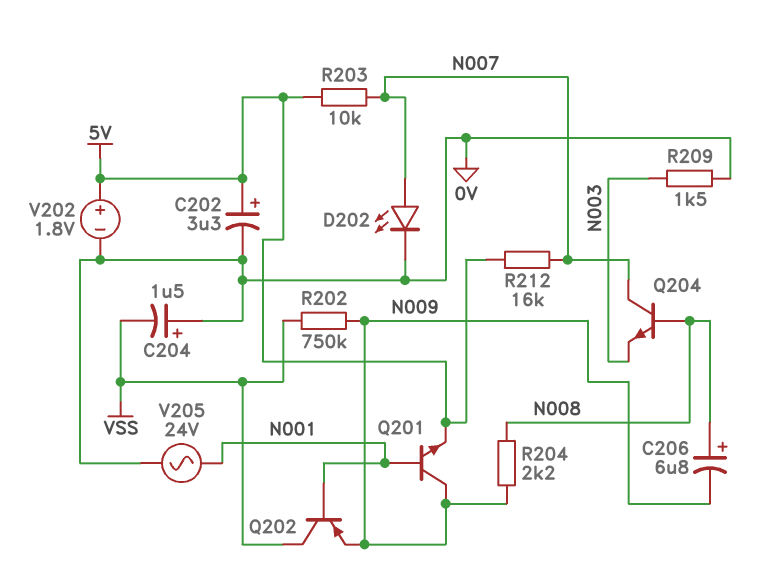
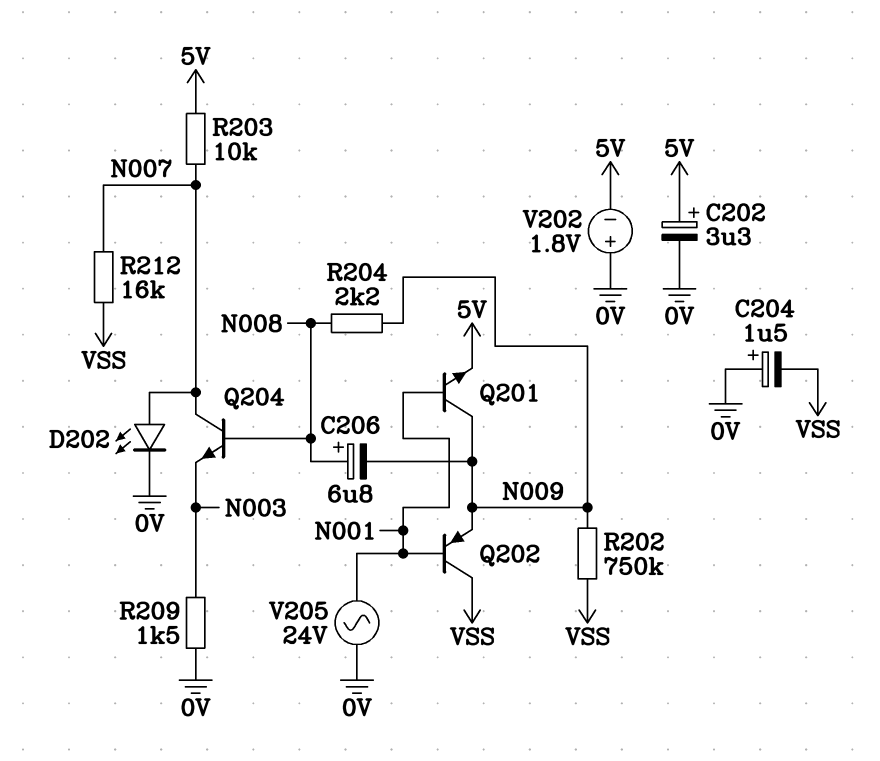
R212: 16k (5V, N007) -> 16k (N007, VSS)
V202: 1.8V (plus 5V, minus 0V) -> 1.8V (plus 0V, minus 5V)

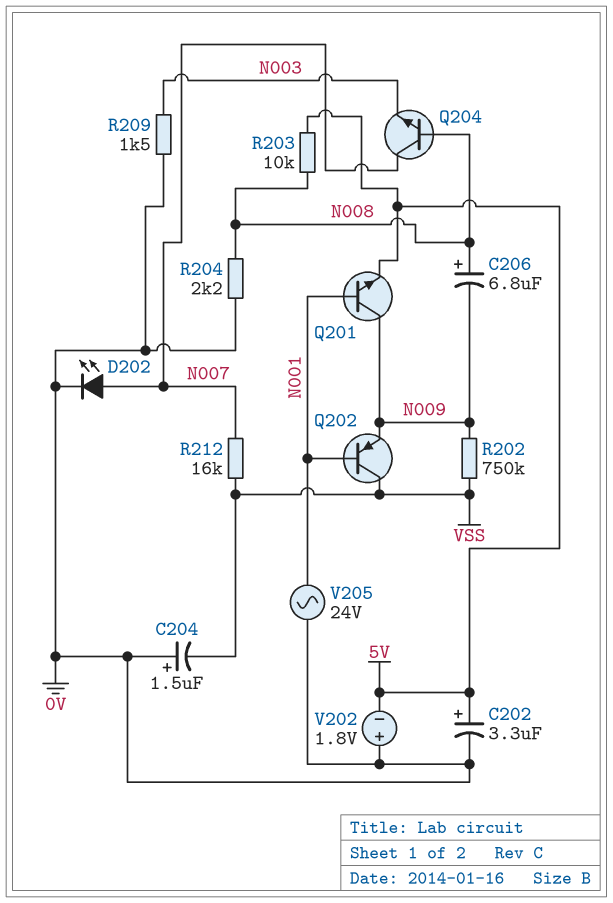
R203: 10k (5V, N007) -> 10k (5V, N008)
R204: 2.2k (N008, N009) -> 2.2k (0V, N008)

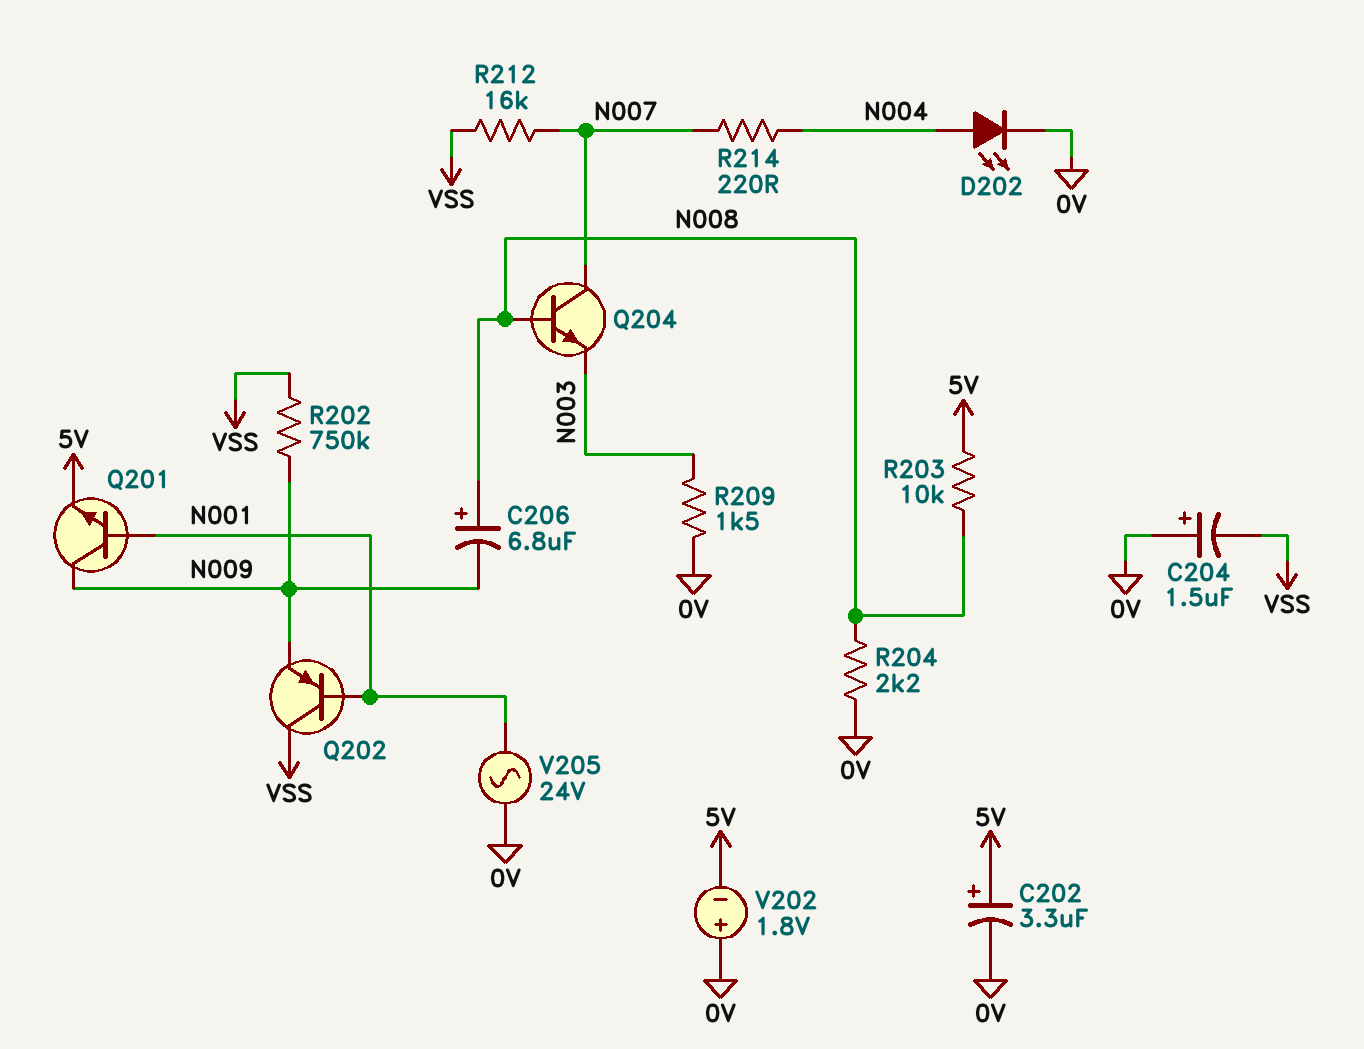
D202: LED (A N007, K 0V) -> LED (A N004, K 0V)
R214: none -> 220 (N004, N007)

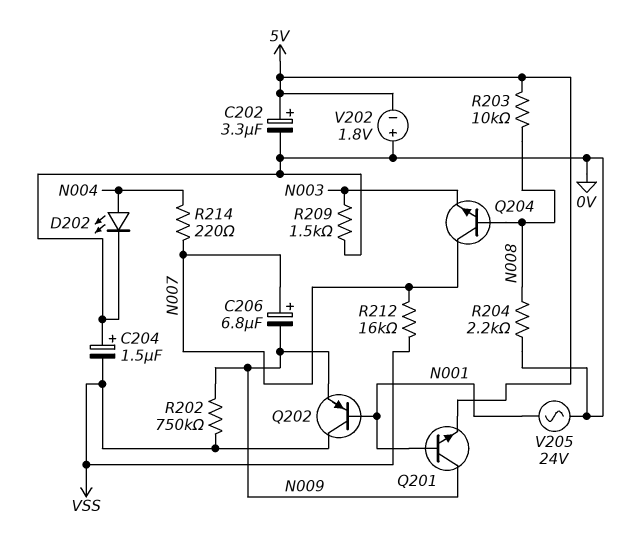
C206: 6.8uF (plus N008, minus N009) -> 6.8uF (plus N007, minus N009)

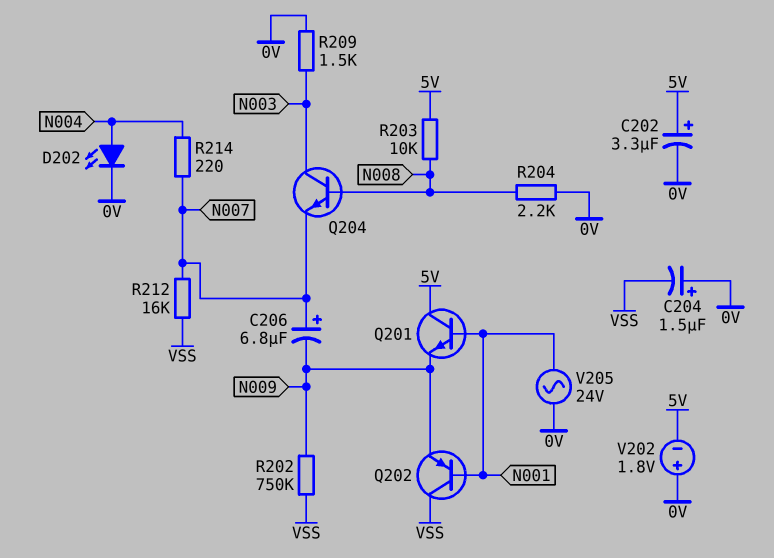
Q201: NPN (B N001, C N009, E 5V) -> NPN (B N001, C 5V, E N009)
Q204: NPN (B N008, C N007, E N003) -> NPN (B N008, C N003, E N007)

